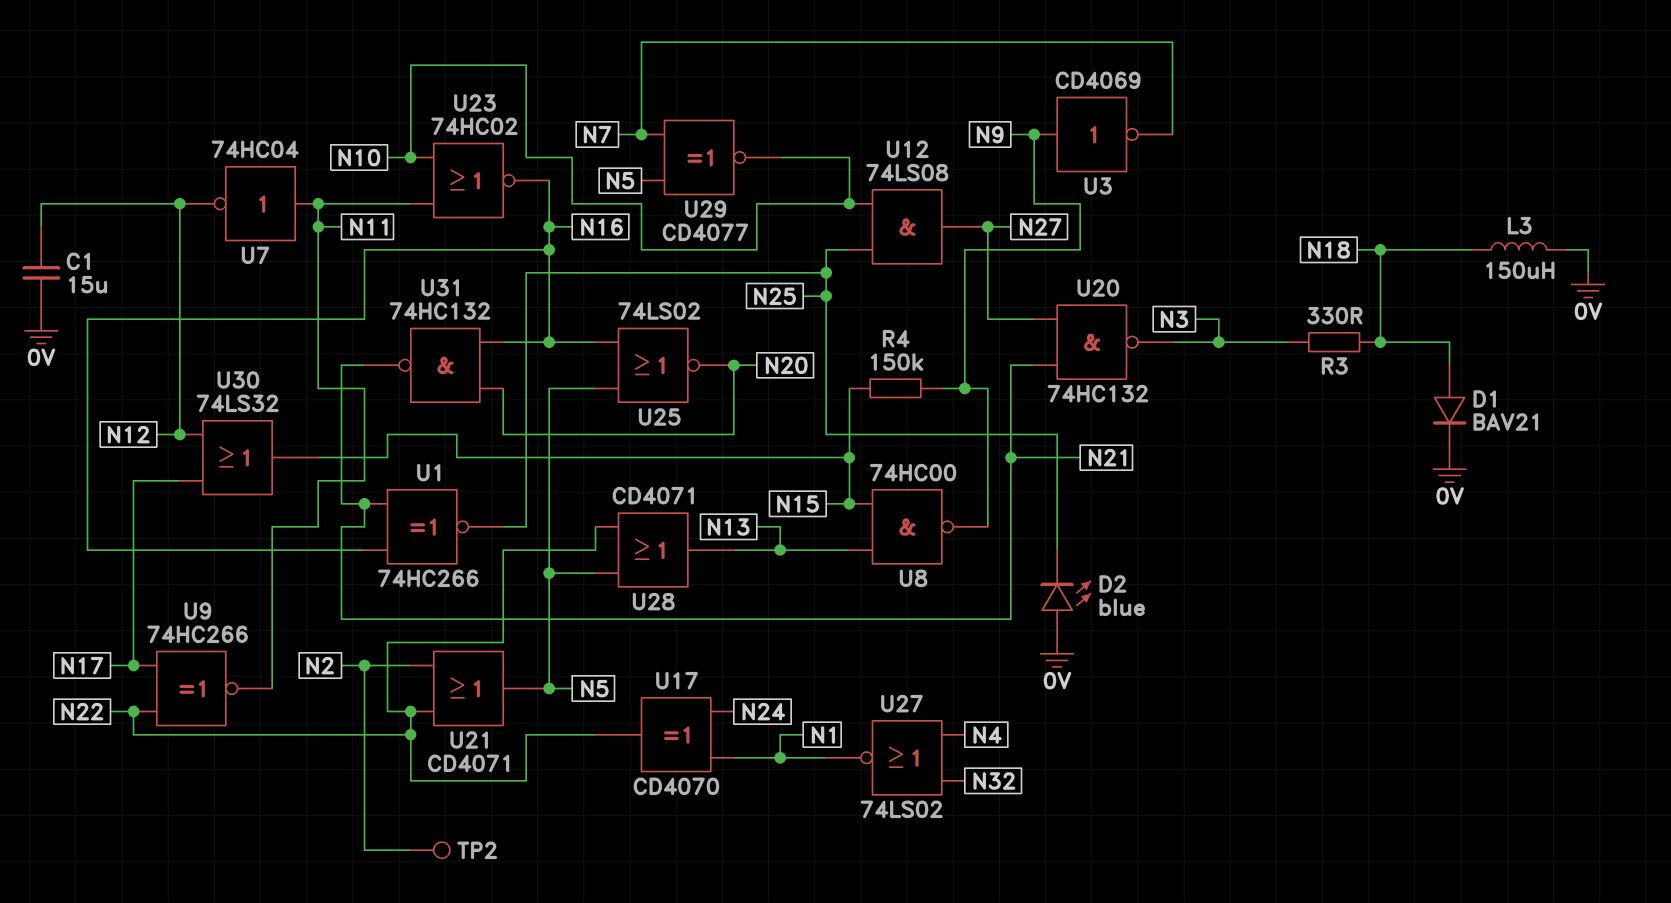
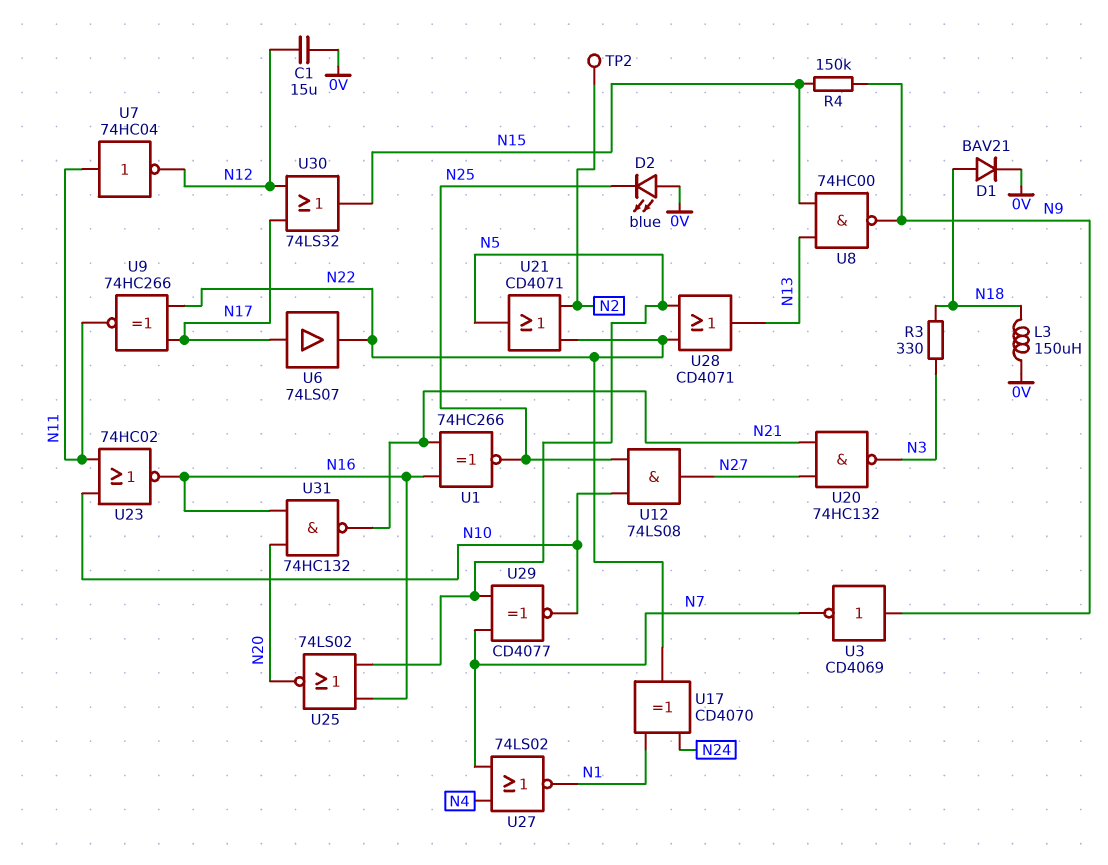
U6: none -> buffer 74LS07 (in N17, out N22)
U27: NOR 74LS02 (in N4, in N32, out N1) -> NOR 74LS02 (in N4, in N7, out N1)

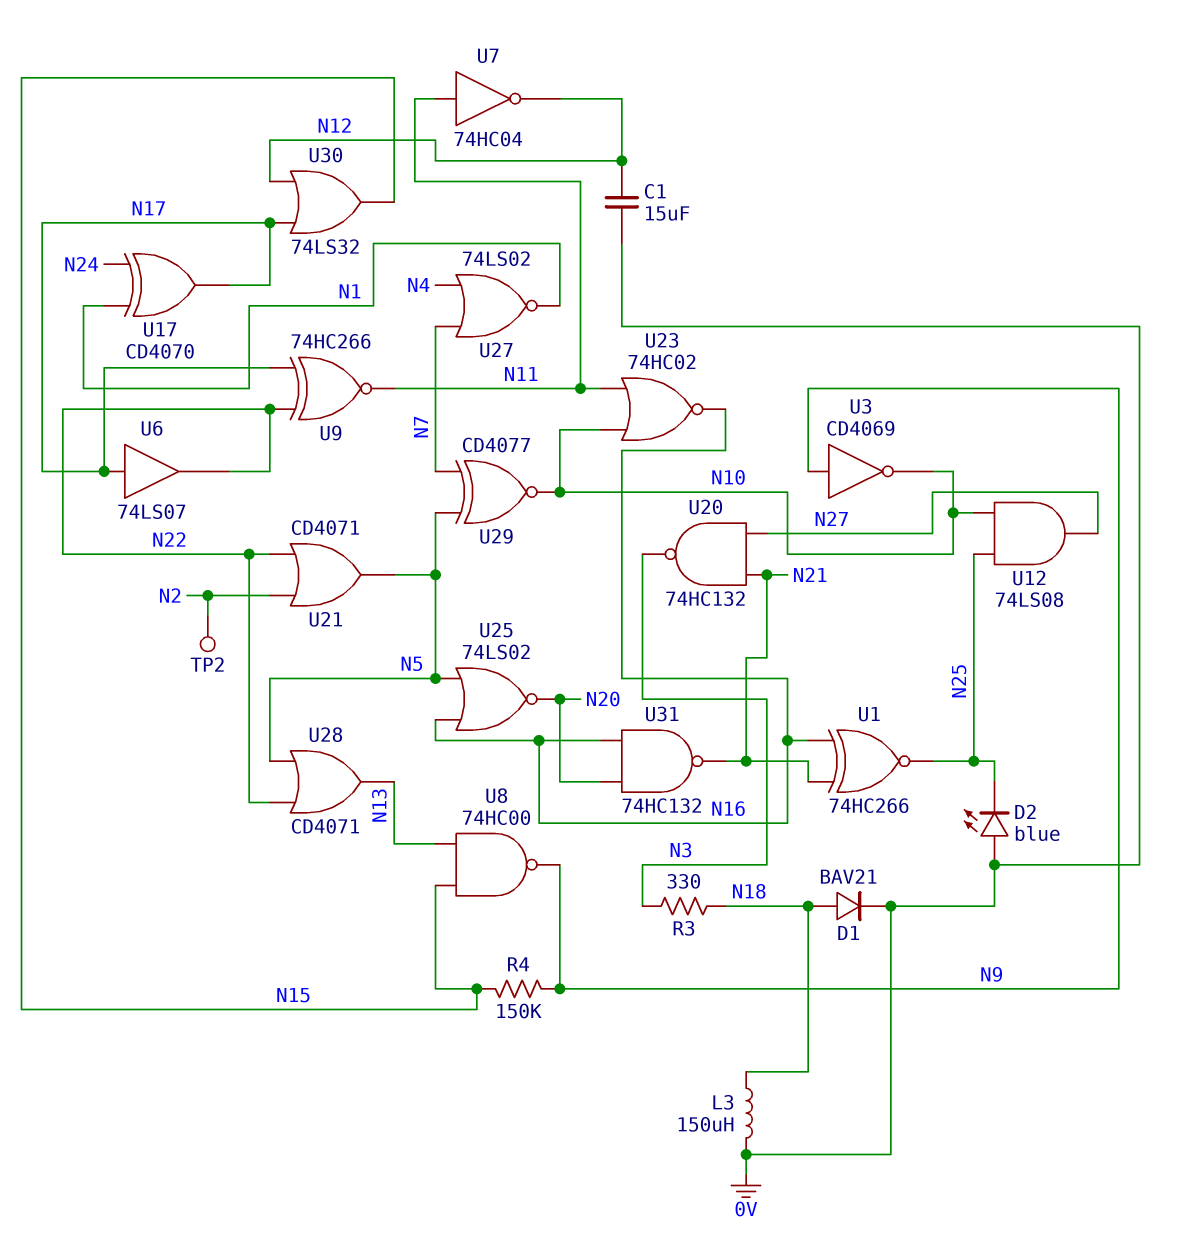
U3: NOT CD4069 (in N9, out N7) -> NOT CD4069 (in N9, out N10)
U17: XOR CD4070 (in N1, in N24, out N22) -> XOR CD4070 (in N1, in N24, out N17)

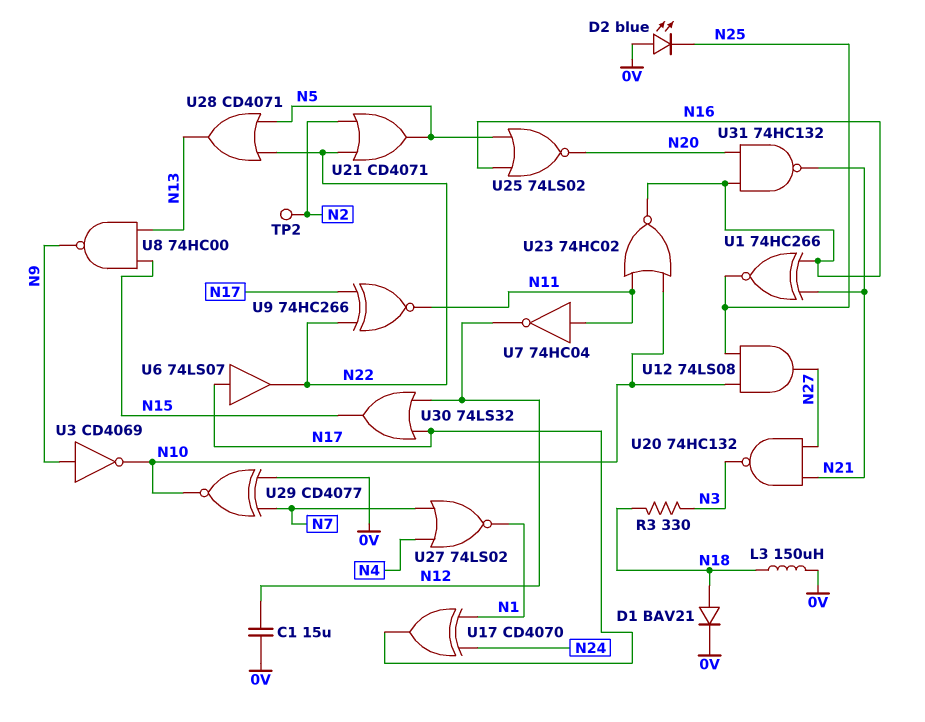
R4: 150k (N9, N15) -> none
U29: XNOR CD4077 (in N5, in N7, out N10) -> XNOR CD4077 (in 0V, in N7, out N10)

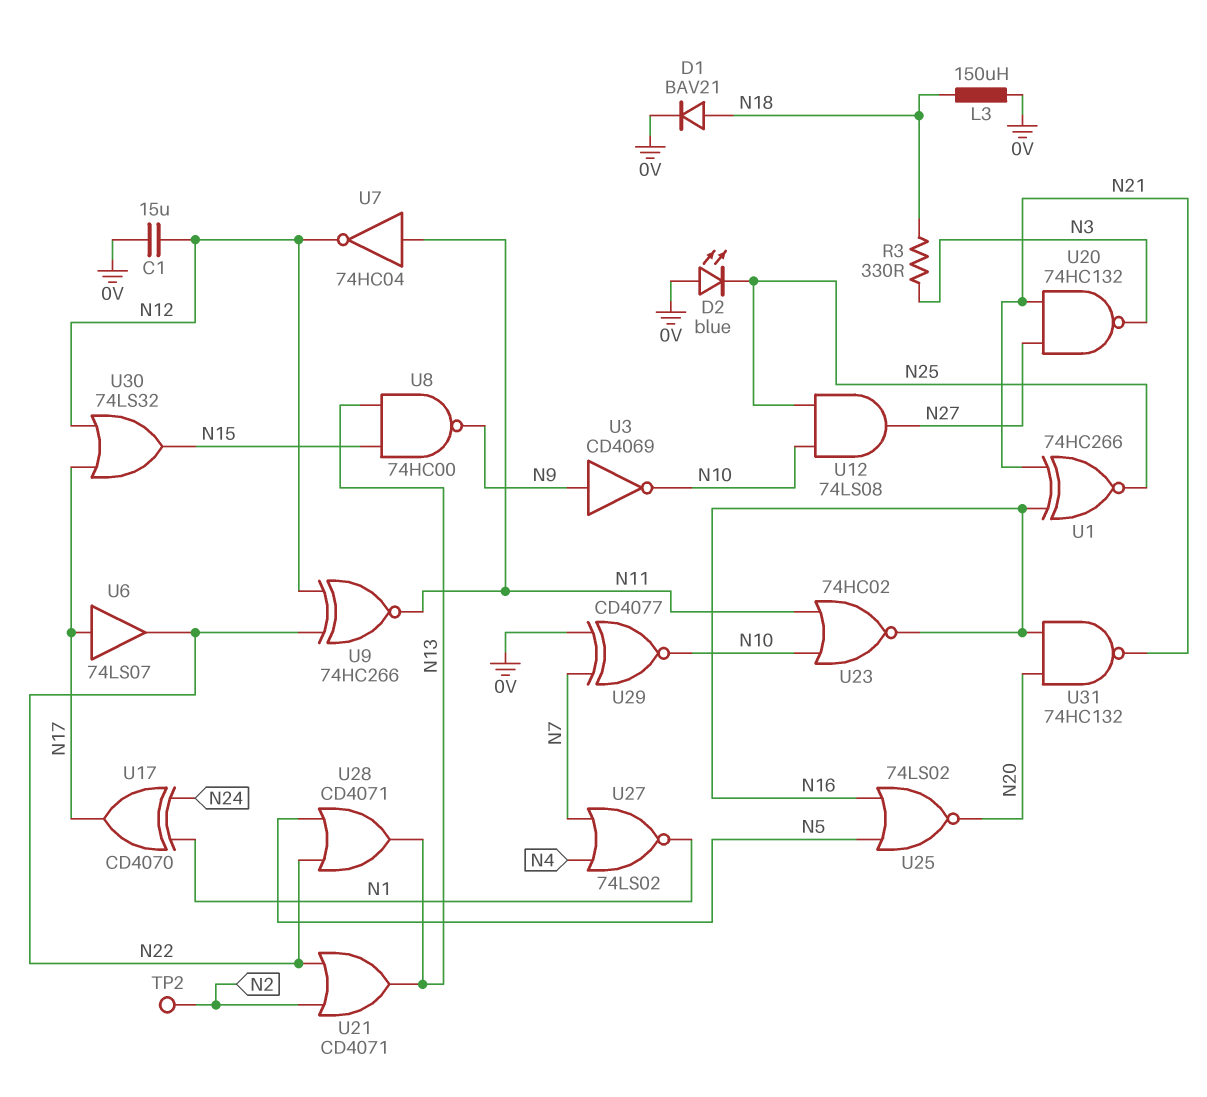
U9: XNOR 74HC266 (in N17, in N22, out N11) -> XNOR 74HC266 (in N12, in N22, out N11)
U21: OR CD4071 (in N2, in N22, out N5) -> OR CD4071 (in N2, in N22, out N13)

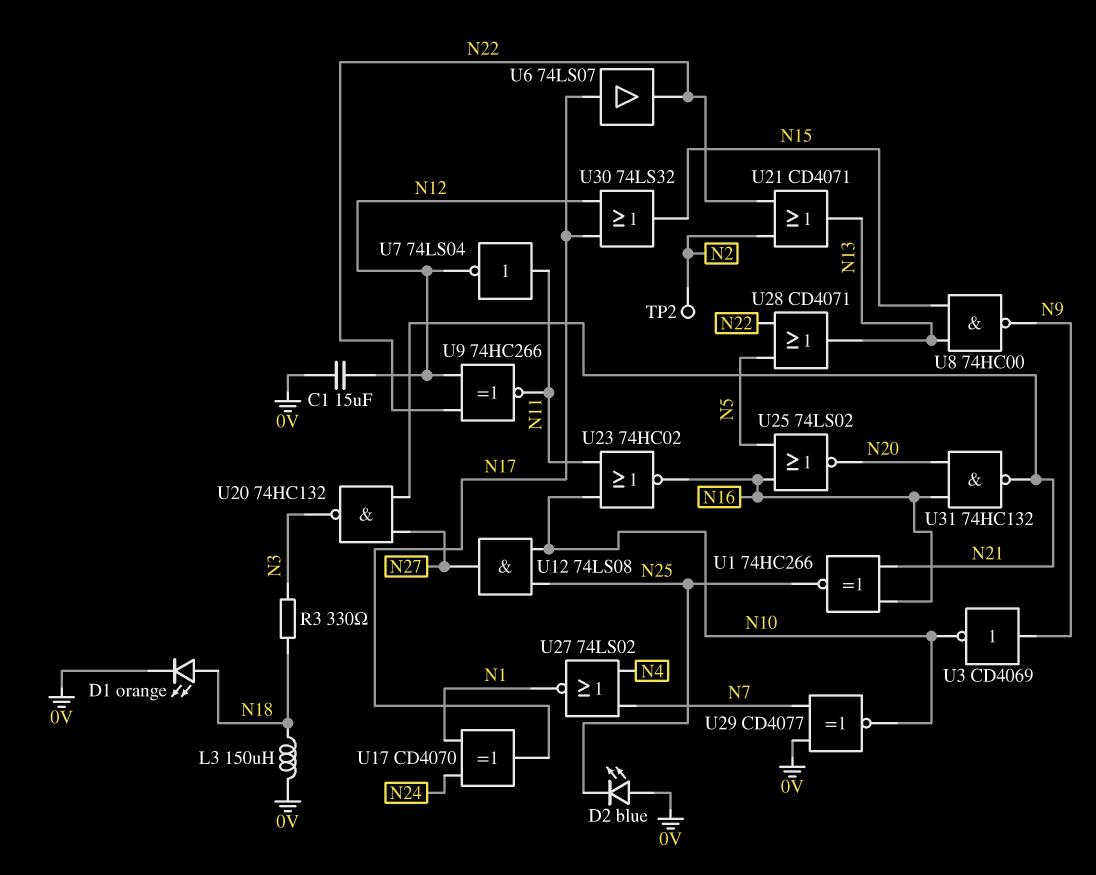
D1: diode BAV21 (A N18, K 0V) -> LED orange (A N18, K 0V)
U7: NOT 74HC04 (in N11, out N12) -> NOT 74LS04 (in N11, out N12)

